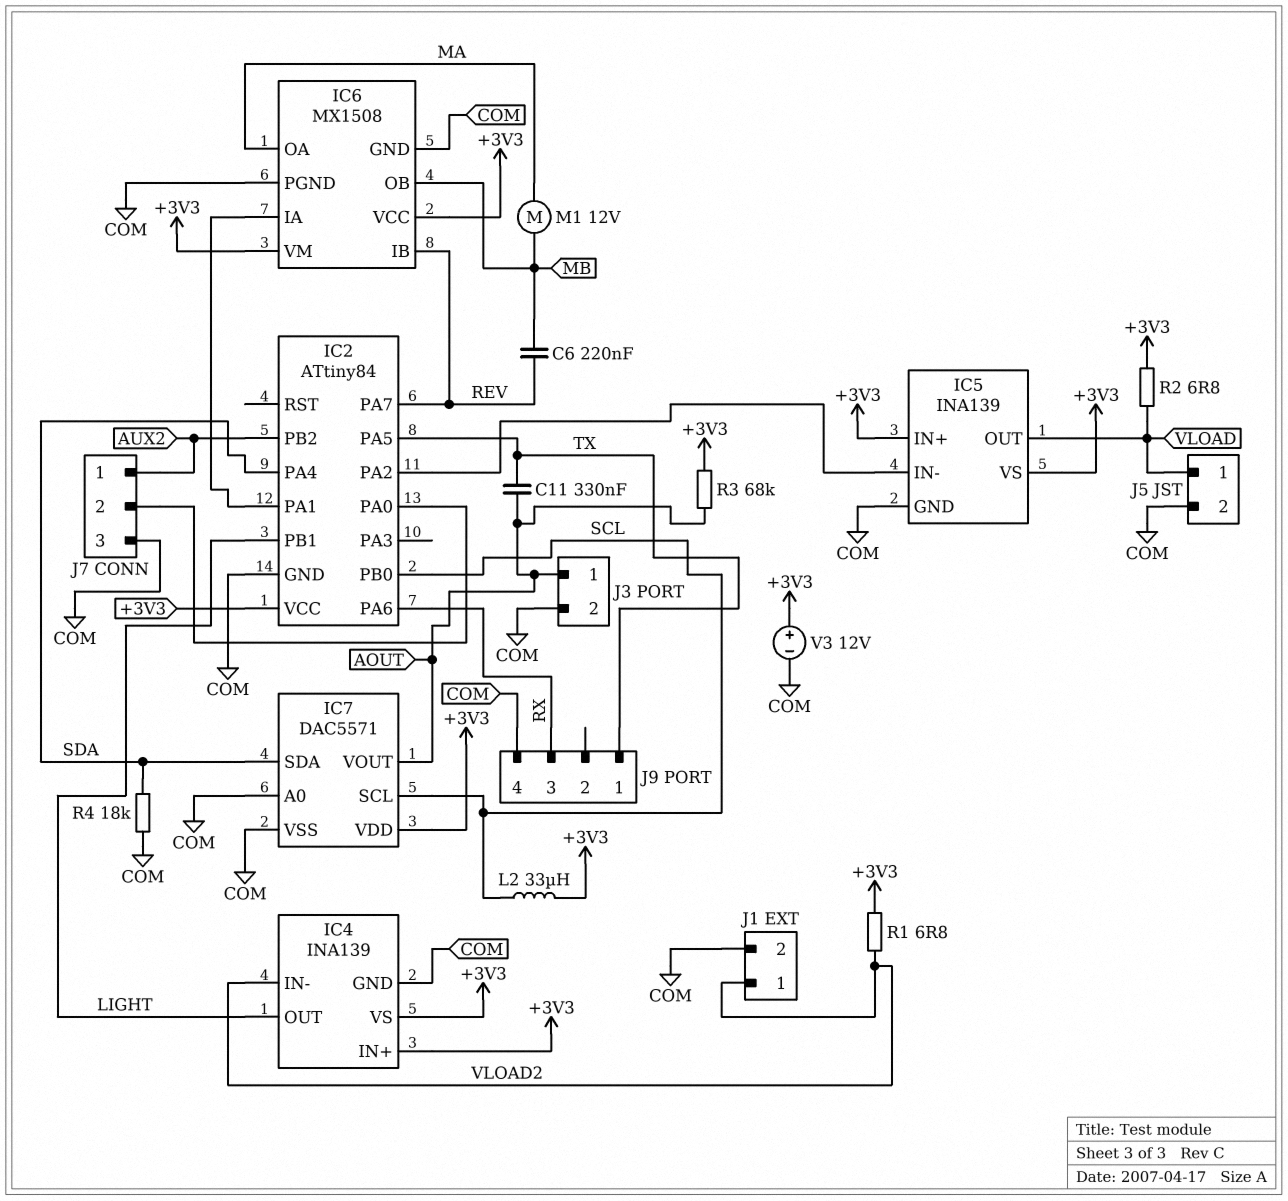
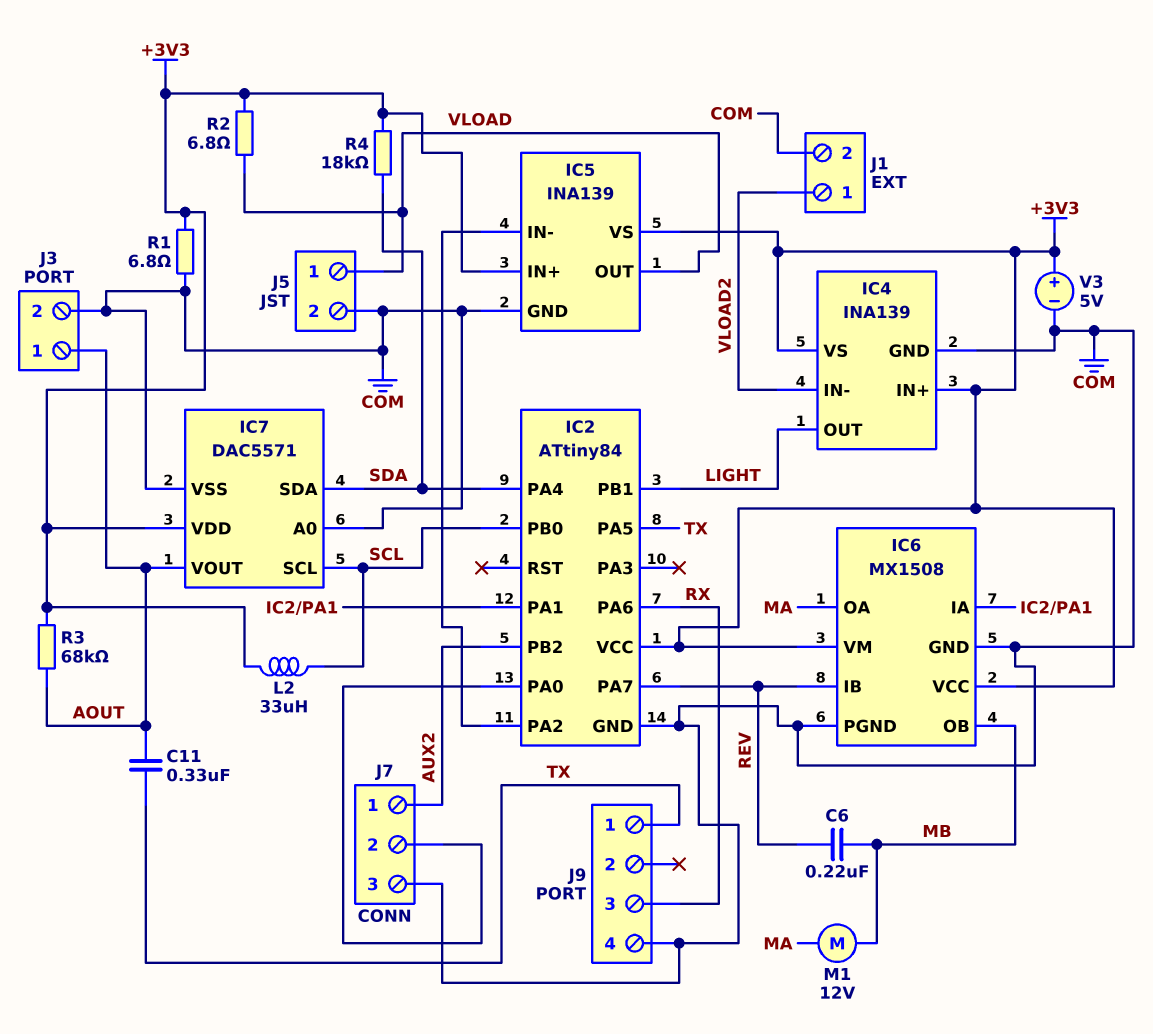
R1: 6.8 (+3V3, VLOAD2) -> 6.8 (+3V3, COM)
R4: 18k (COM, SDA) -> 18k (+3V3, SDA)
V3: 12V (plus +3V3, minus COM) -> 5V (plus +3V3, minus COM)

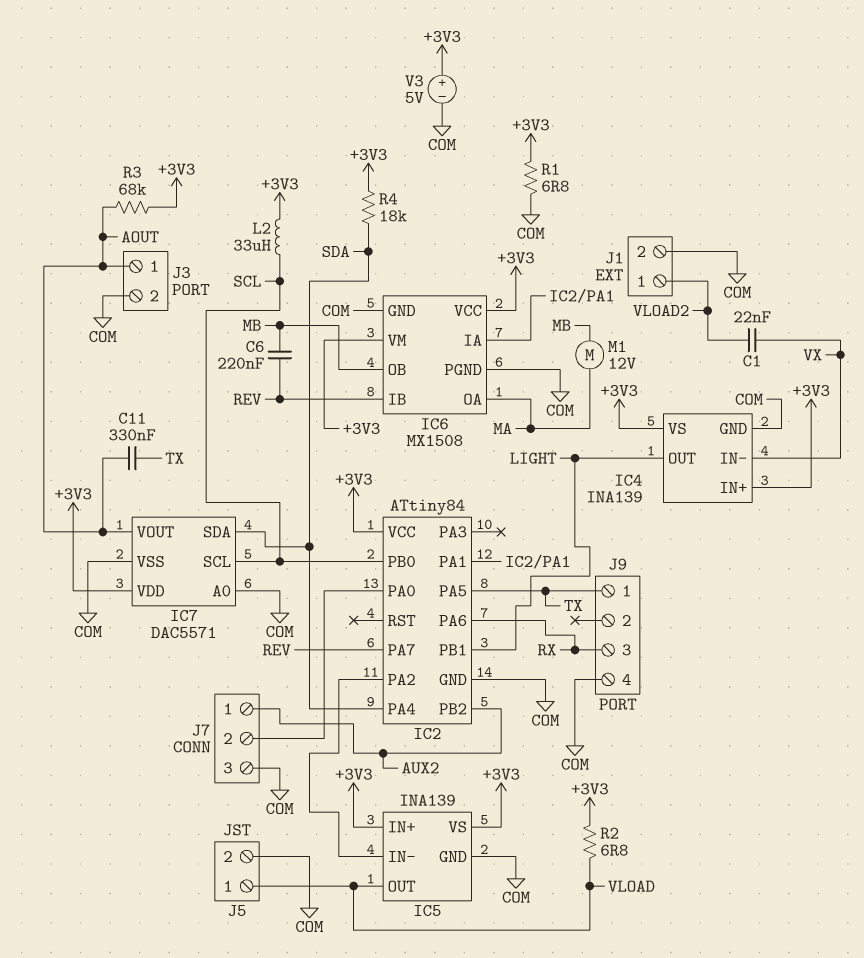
C1: none -> 22nF (VLOAD2, VX)
IC4 pin IN-: VLOAD2 -> VX

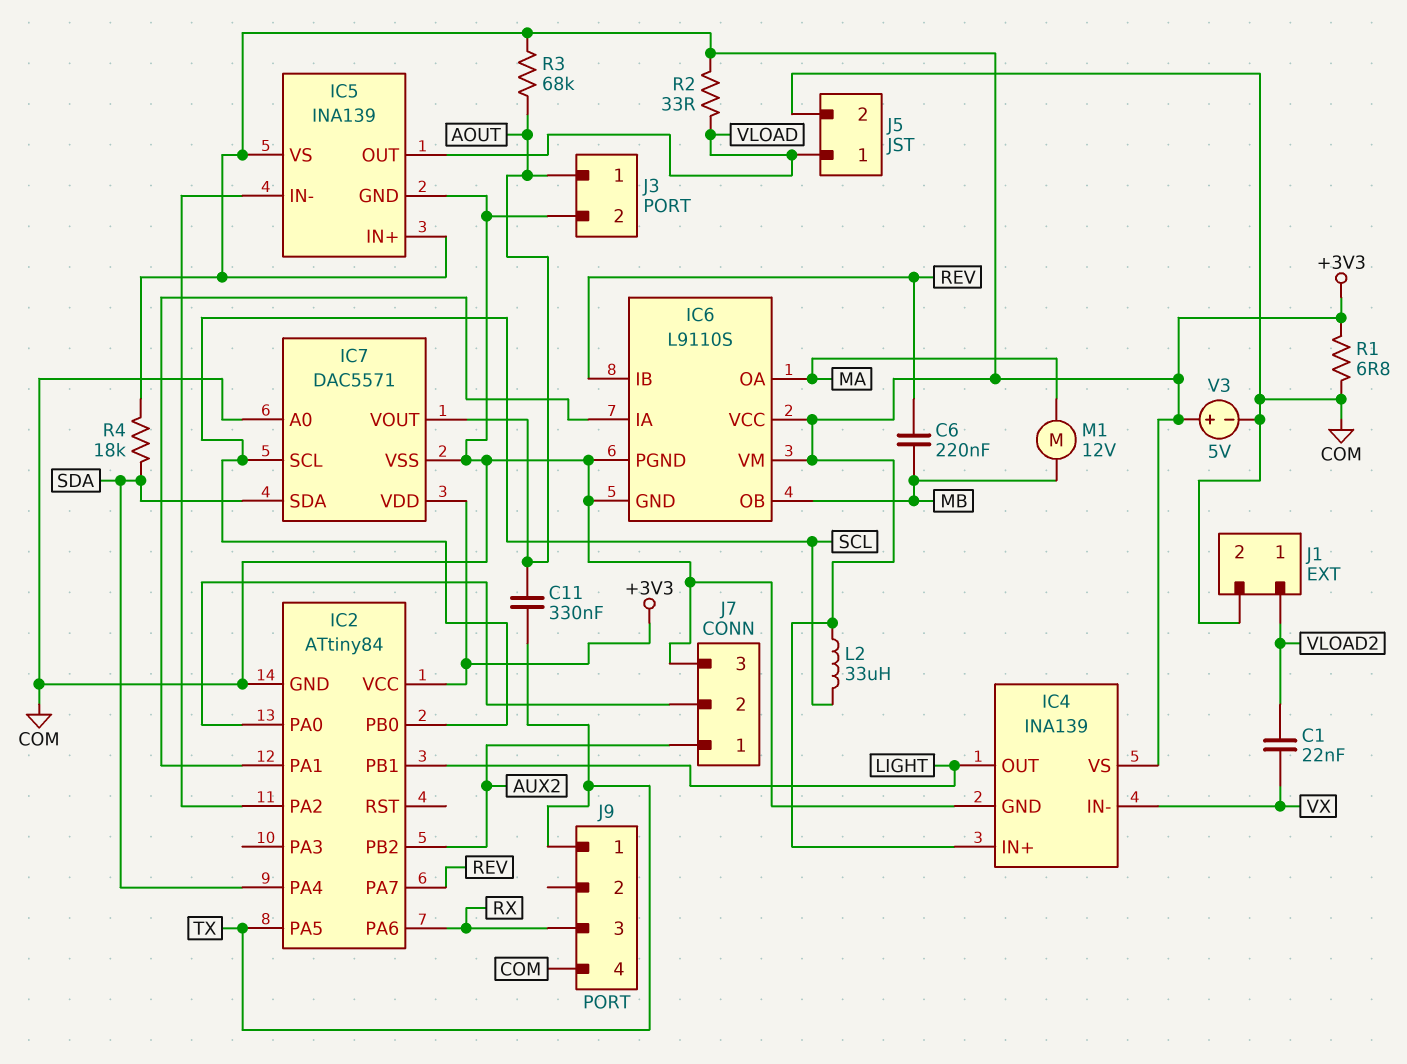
IC6: MX1508 -> L9110S
R2: 6.8 (+3V3, VLOAD) -> 33 (+3V3, VLOAD)

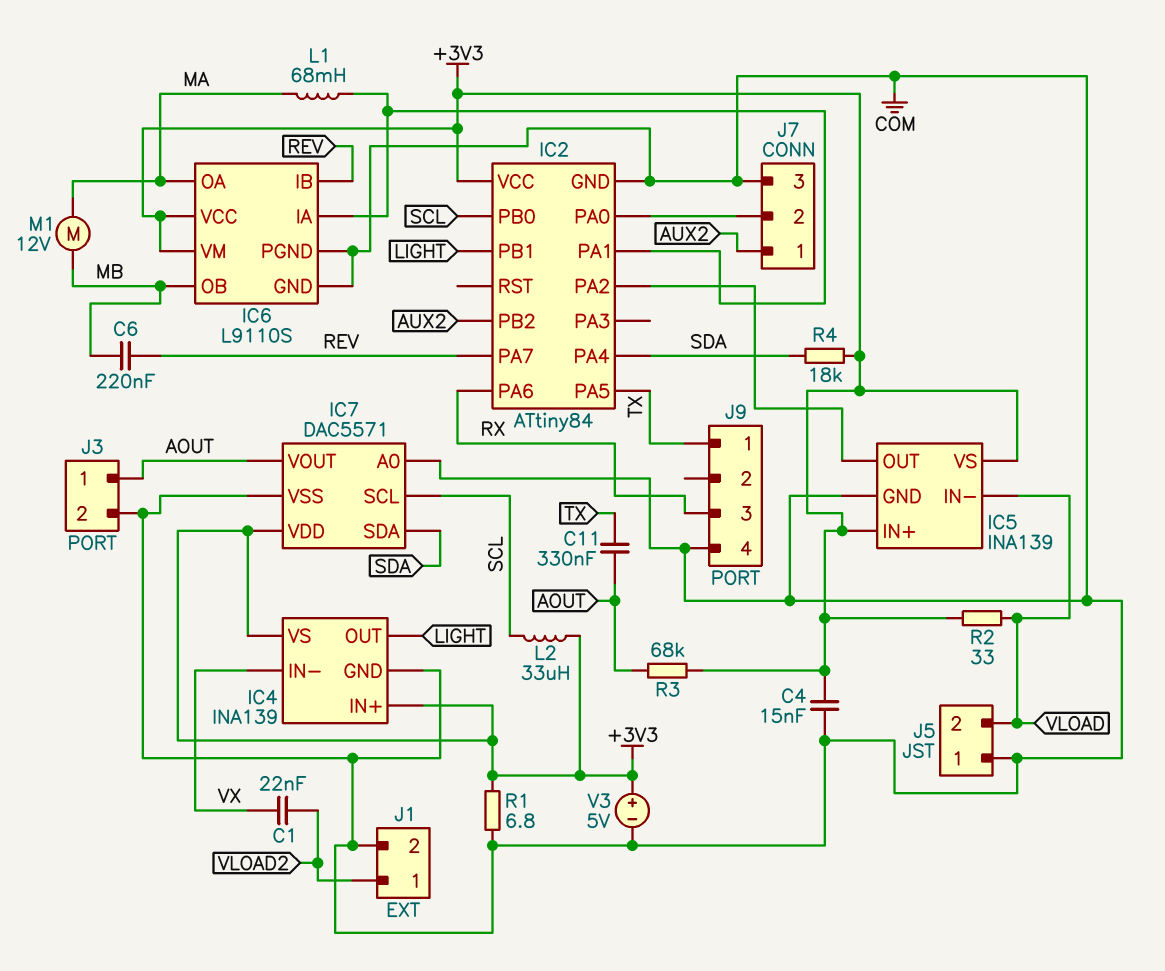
C4: none -> 15nF (+3V3, COM)
IC5 pin IN-: IC2/PA2 -> VLOAD
IC5 pin OUT: VLOAD -> IC2/PA2
J5 pin 1: VLOAD -> COM
J5 pin 2: COM -> VLOAD
L1: none -> 68mH (IC2/PA1, MA)

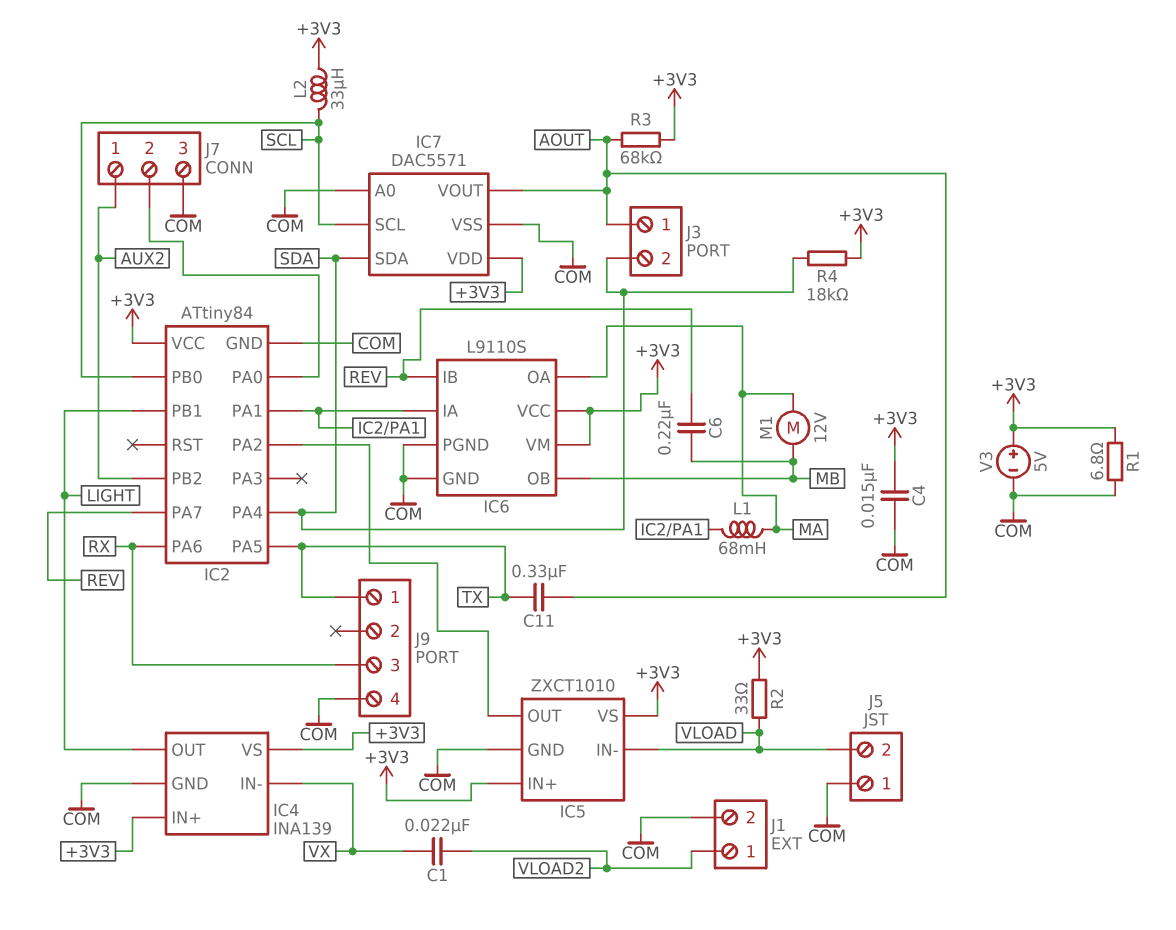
IC5: INA139 -> ZXCT1010
J3 pin 2: COM -> SDA

